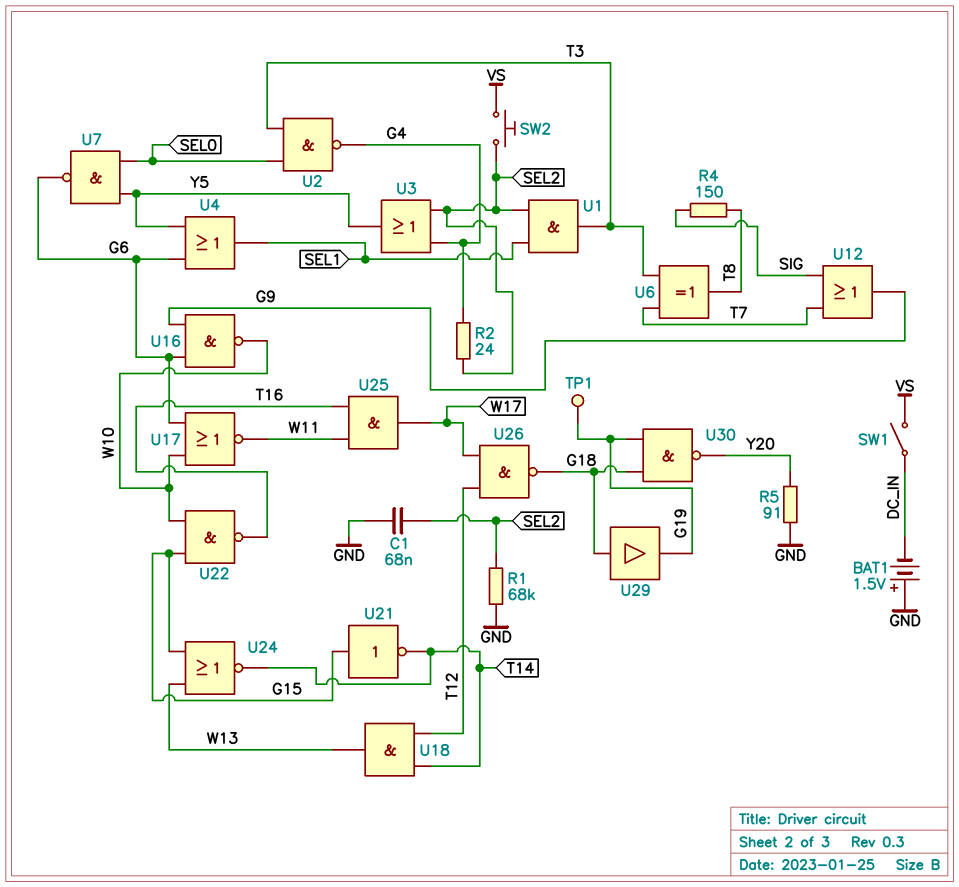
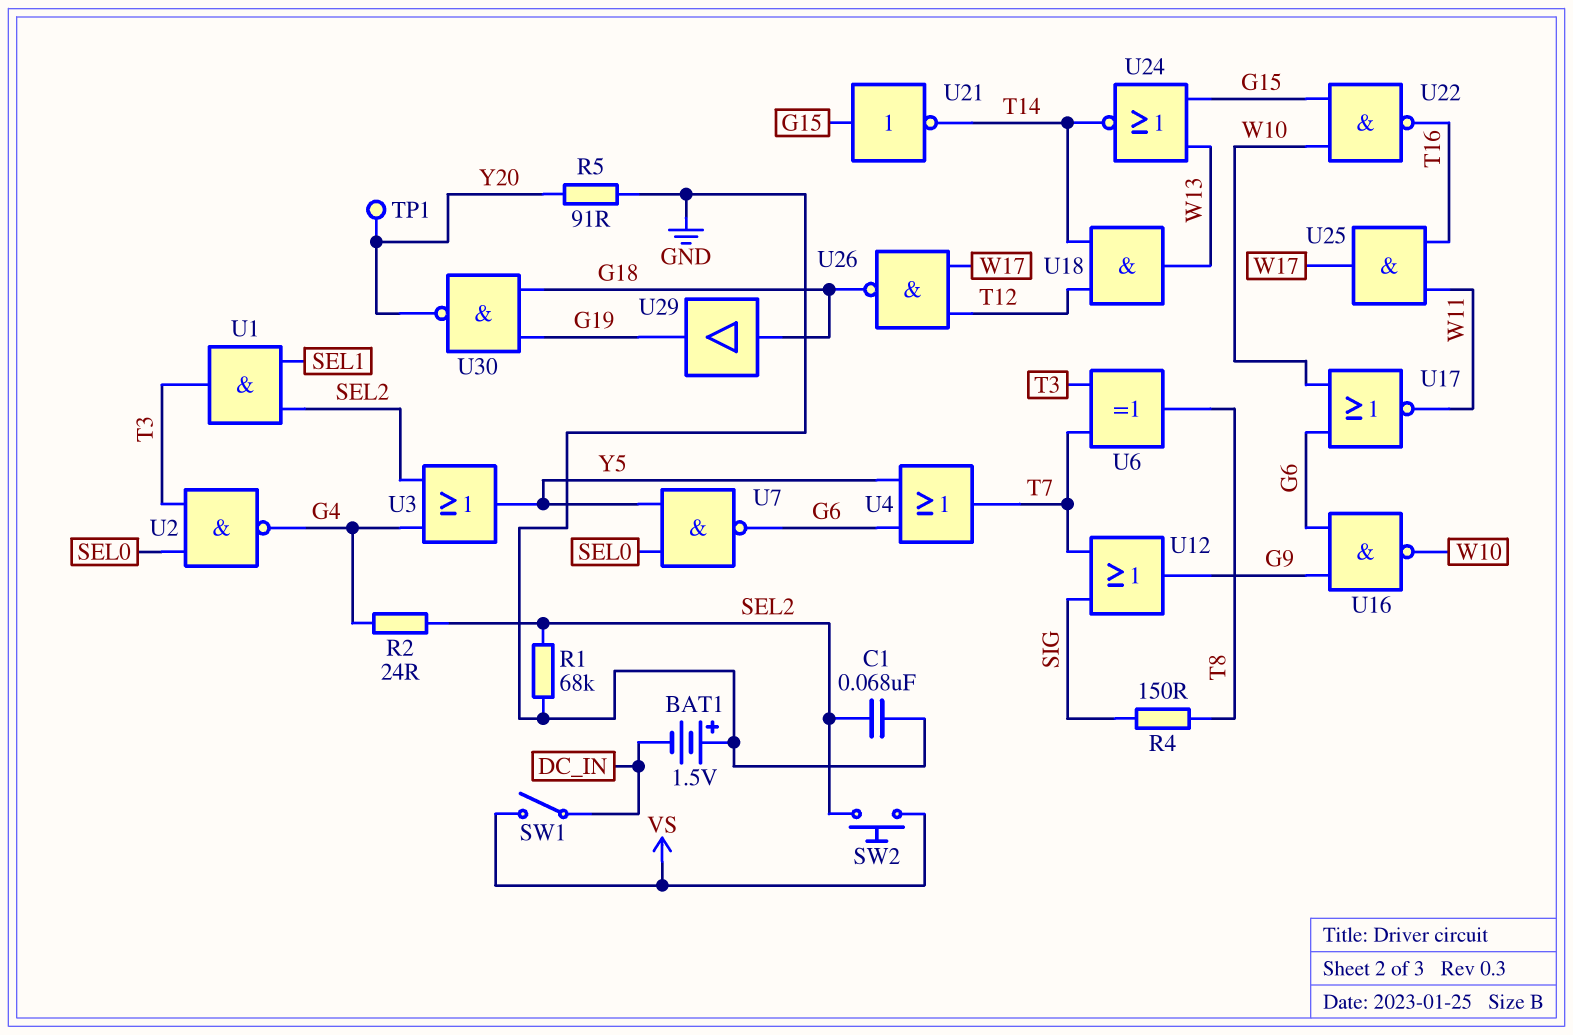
TP1: test point (G19) -> test point (Y20)
U4: OR (in G6, in Y5, out SEL1) -> OR (in G6, in Y5, out T7)

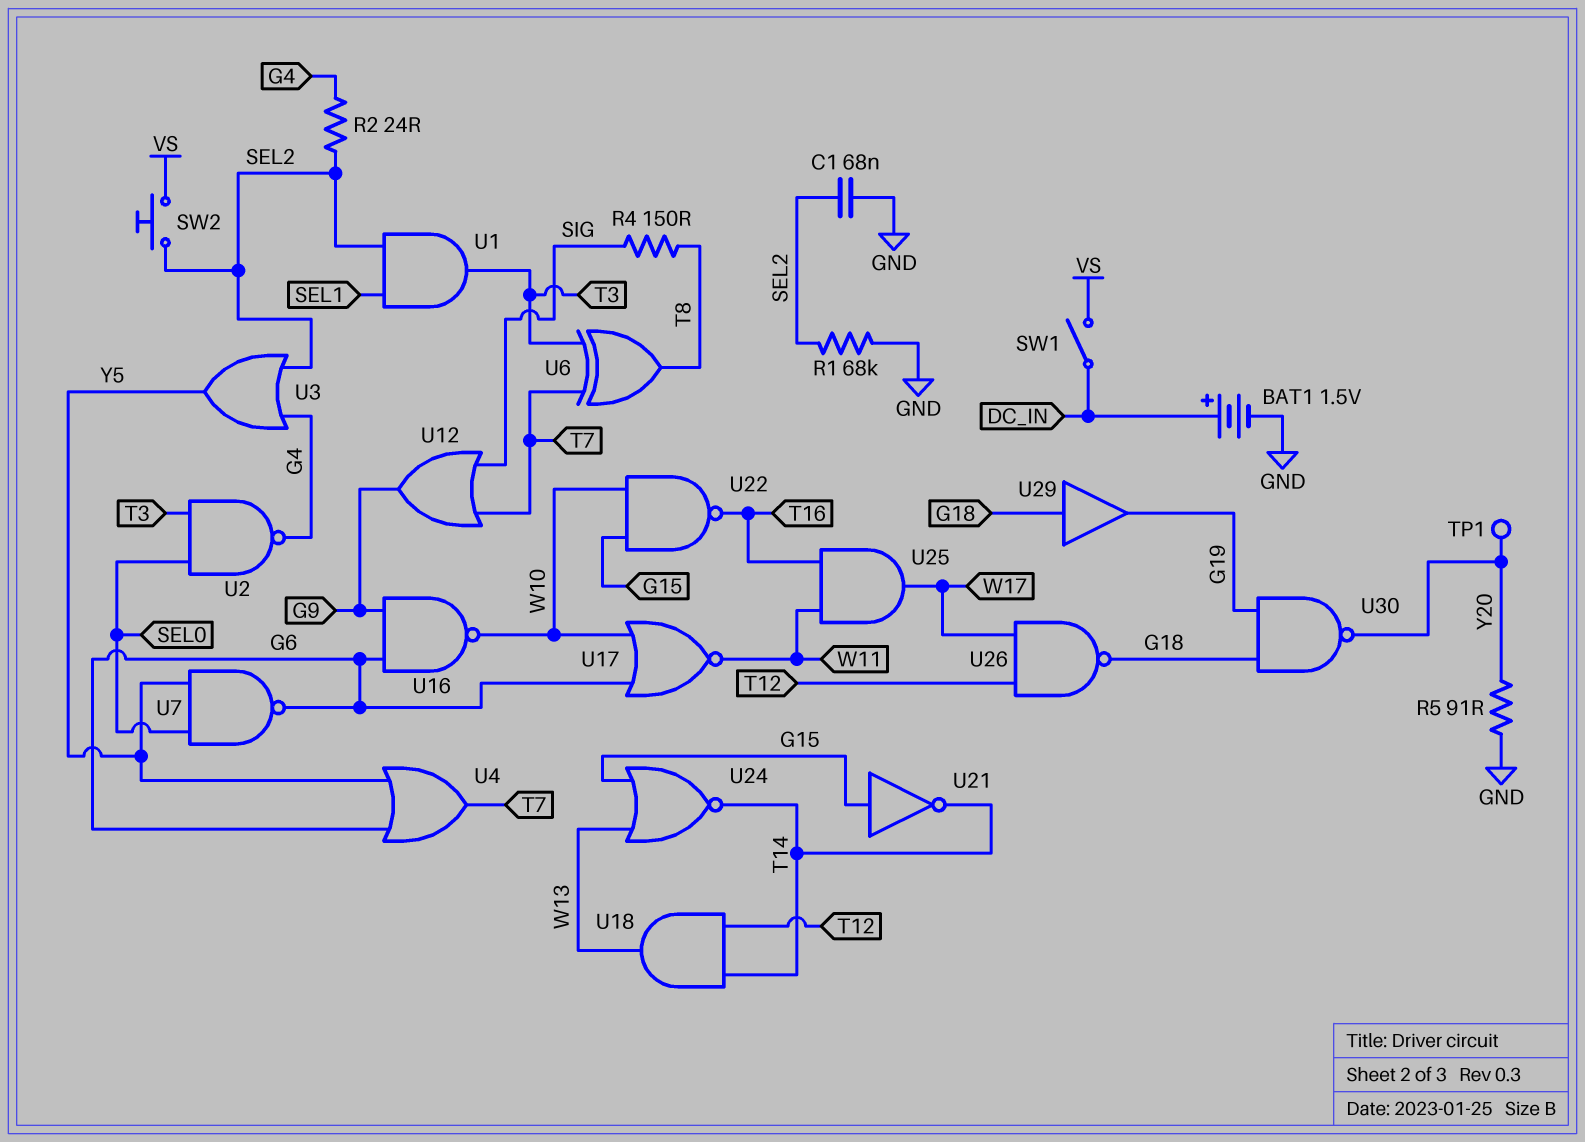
BAT1: 1.5V (plus GND, minus DC_IN) -> 1.5V (plus DC_IN, minus GND)

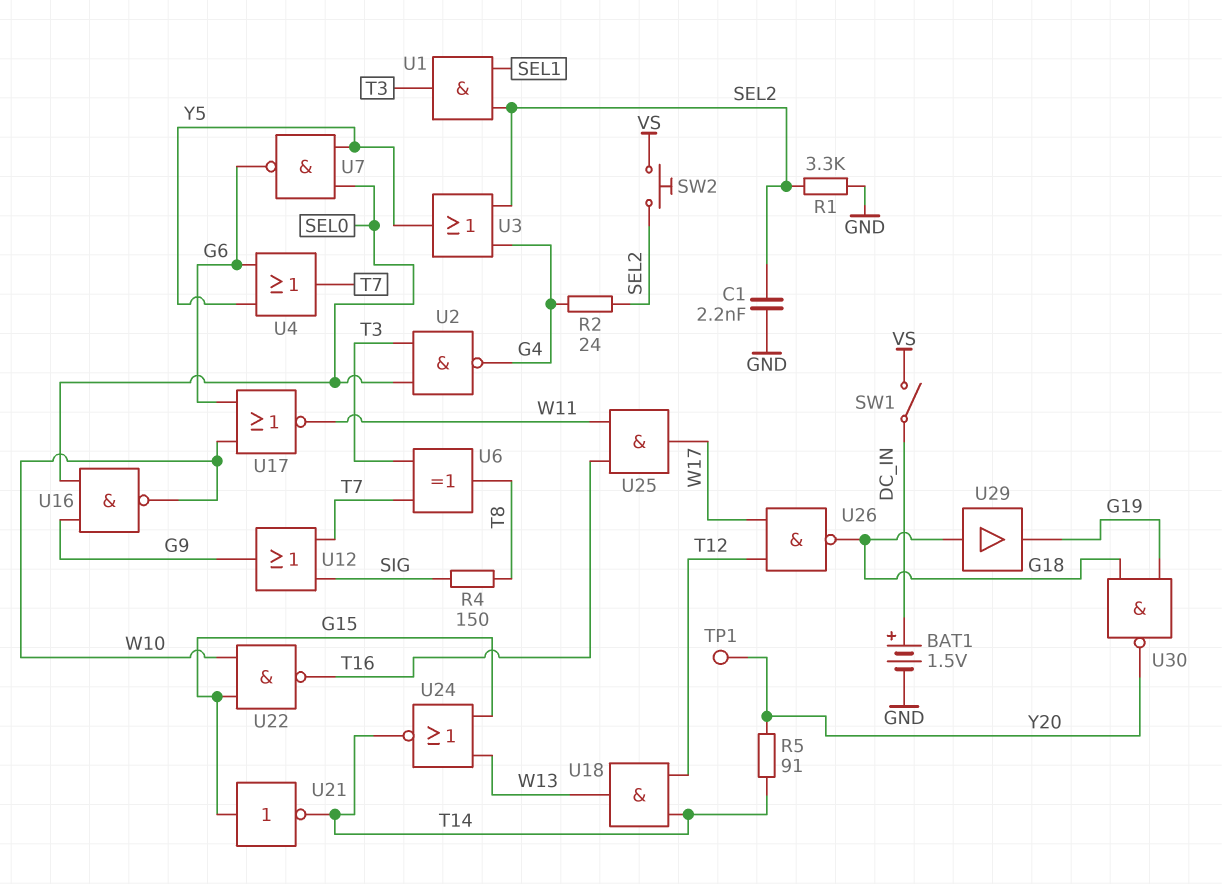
C1: 68nF (GND, SEL2) -> 2.2nF (GND, SEL2)
R1: 68k (GND, SEL2) -> 3.3k (GND, SEL2)
R5: 91 (GND, Y20) -> 91 (T14, Y20)
U16: NAND (in G6, in G9, out W10) -> NAND (in G9, in SEL0, out W10)

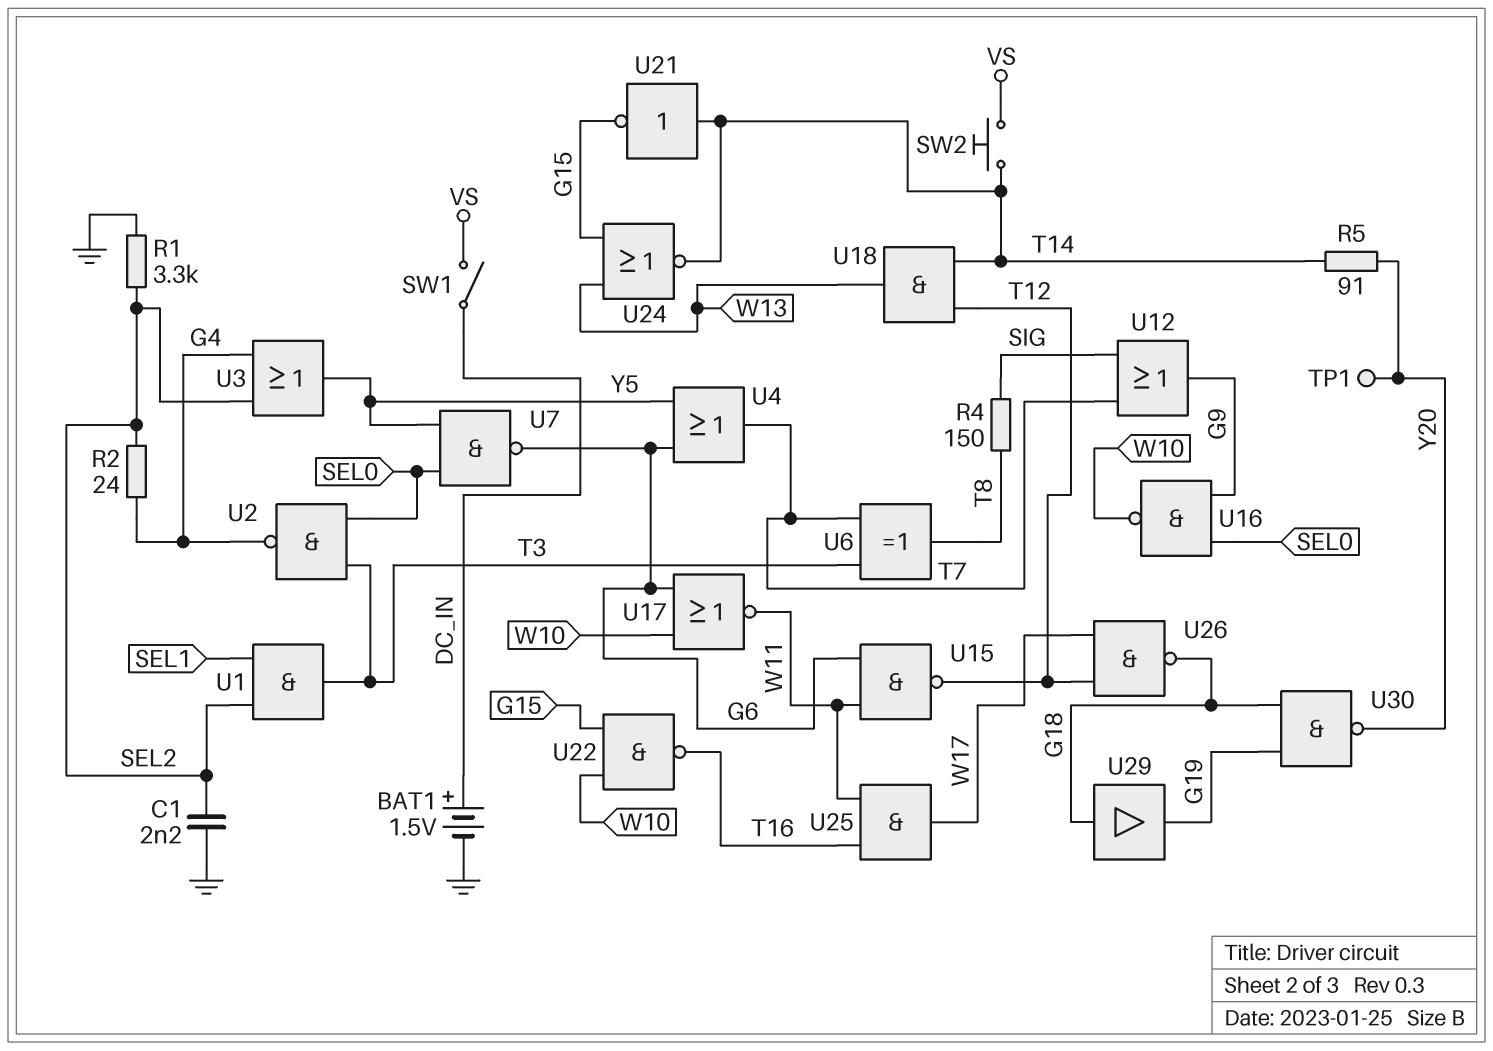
SW2: button (SEL2, VS) -> button (T14, VS)
U15: none -> NAND (in G6, in W11, out T12)
U21: NOT (in G15, out T14) -> NOT (in T14, out G15)

